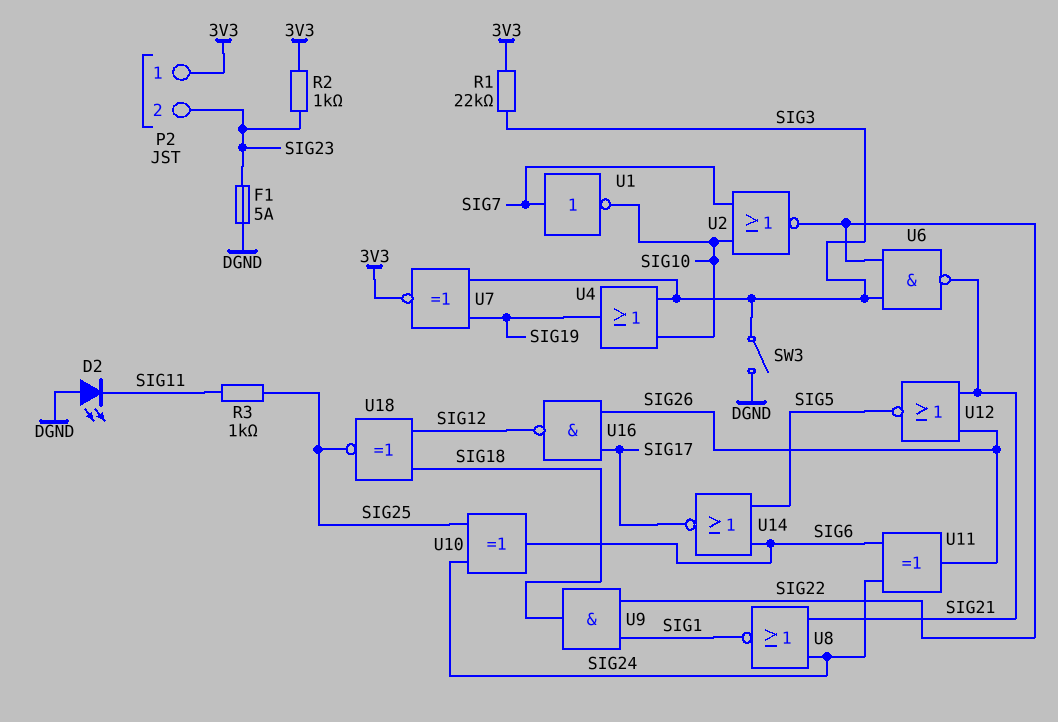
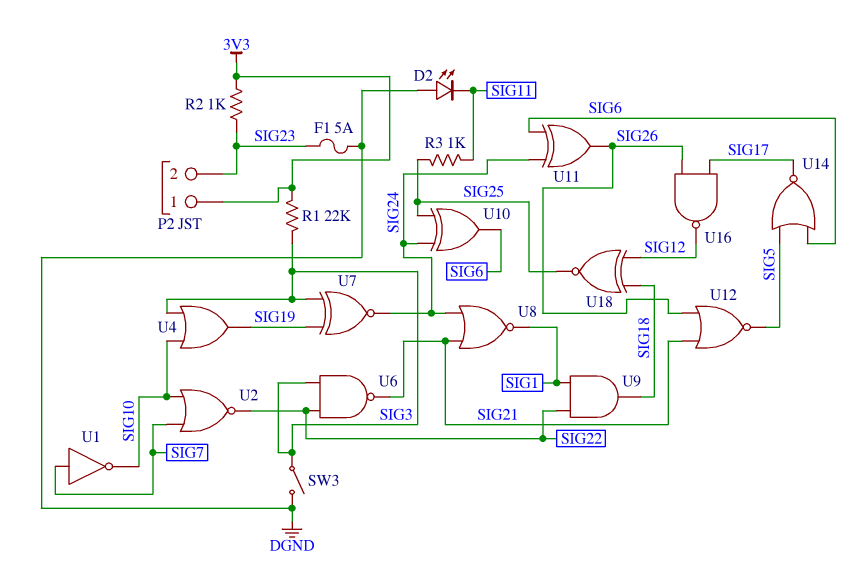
U7: XNOR (in SIG3, in SIG19, out 3V3) -> XNOR (in SIG3, in SIG19, out SIG24)

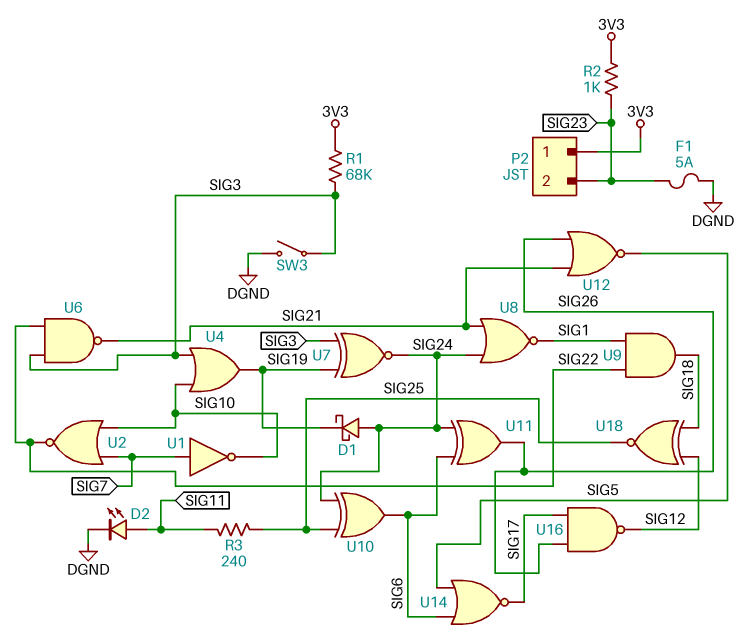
D1: none -> schottky (A SIG24, K SIG19)
D2: LED (A DGND, K SIG11) -> LED (A SIG11, K DGND)
R1: 22k (3V3, SIG3) -> 68k (3V3, SIG3)
R3: 1k (SIG11, SIG25) -> 240 (SIG11, SIG25)

